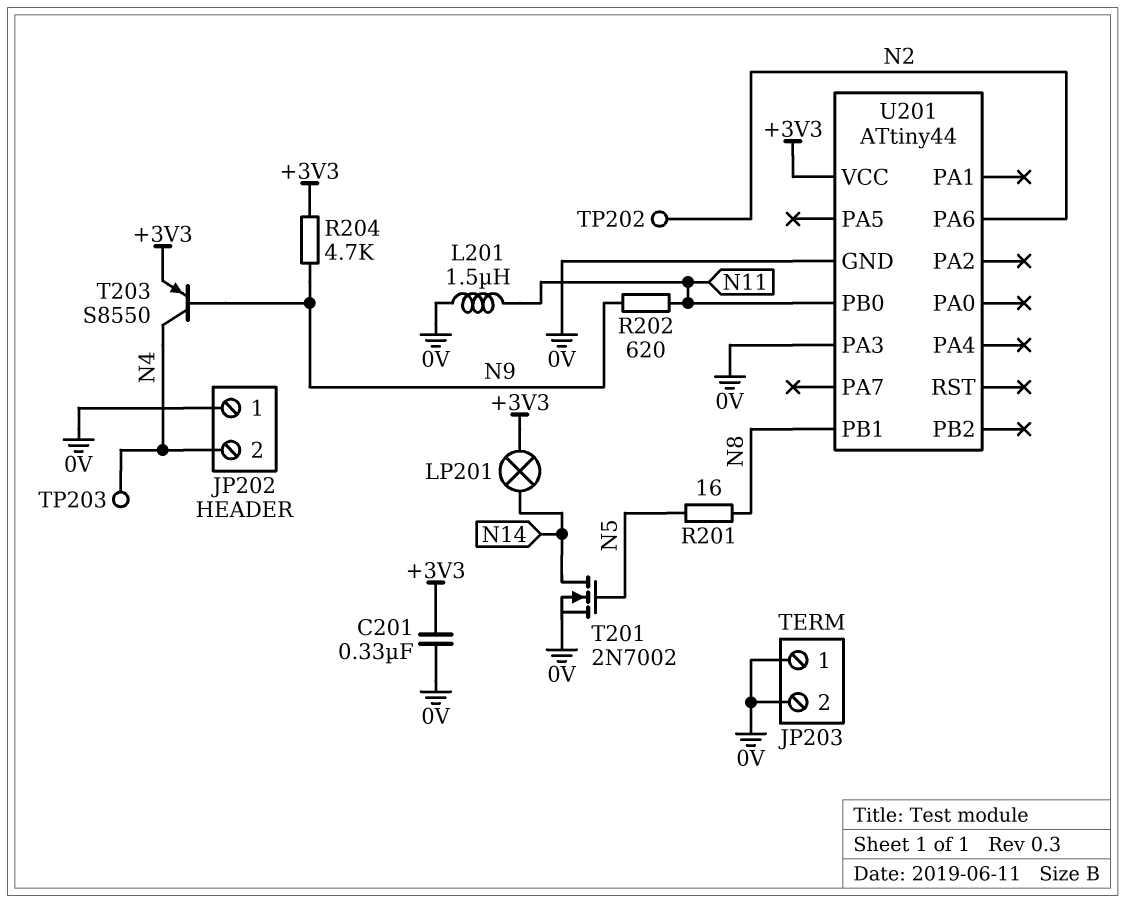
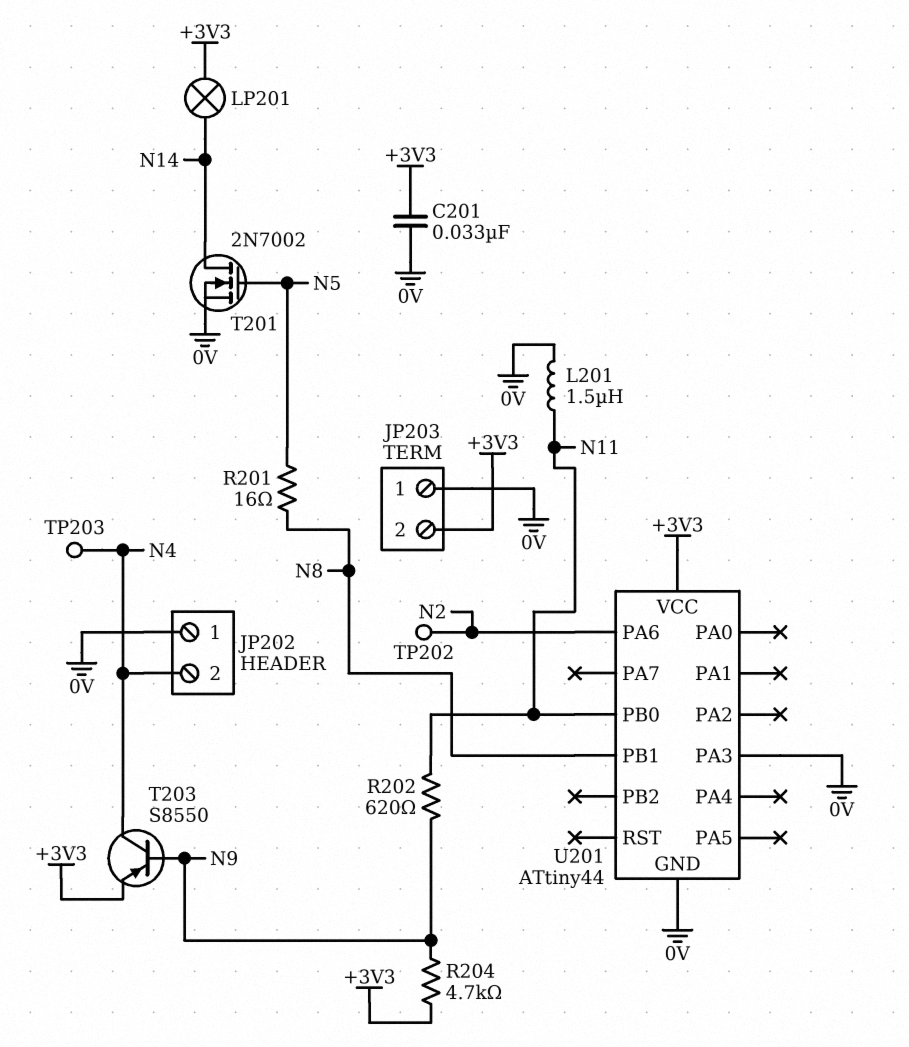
C201: 330nF (+3V3, 0V) -> 33nF (+3V3, 0V)
JP203 pin 2: 0V -> +3V3

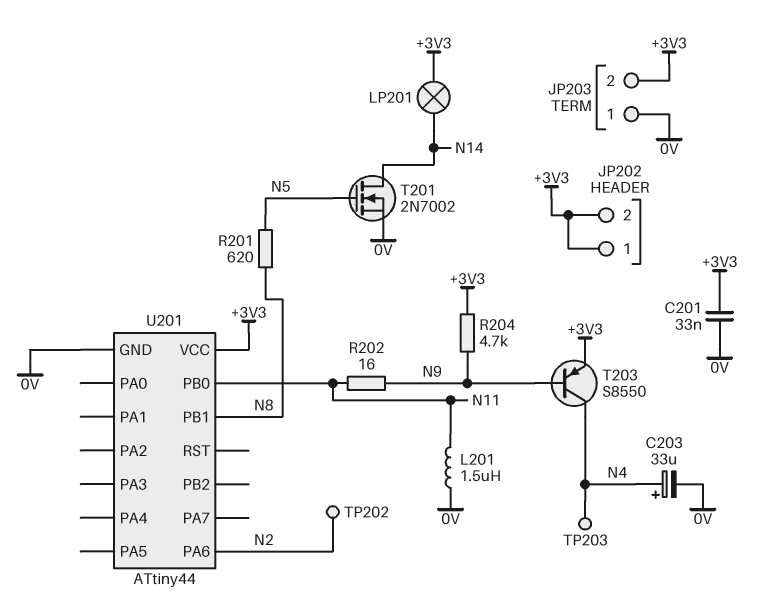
C203: none -> 33uF (plus N4, minus 0V)
JP202 pin 1: 0V -> +3V3
JP202 pin 2: N4 -> +3V3
R201: 16 (N5, N8) -> 620 (N5, N8)
R202: 620 (N9, N11) -> 16 (N9, N11)
U201 pin PA3: 0V -> none

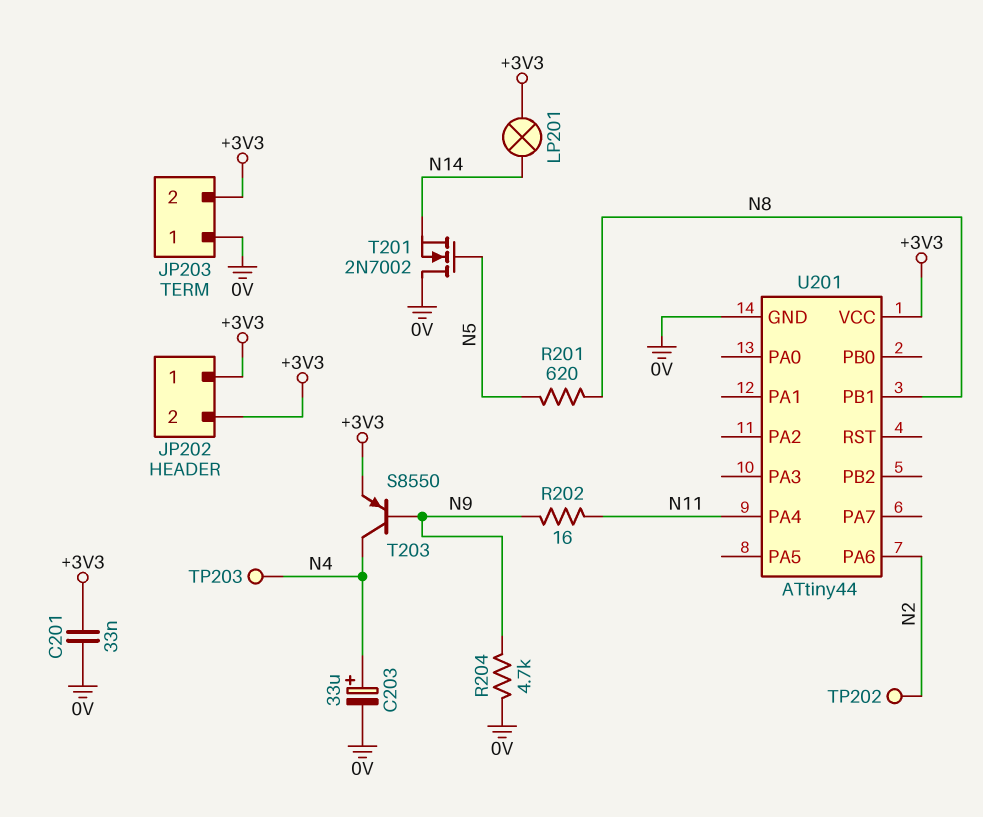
L201: 1.5uH (0V, N11) -> none
R204: 4.7k (+3V3, N9) -> 4.7k (0V, N9)
T201: NMOS 2N7002 (G N5, D N14, S 0V) -> NMOS 2N7002 (G N5, D 0V, S N14)
U201 pin PA4: none -> N11
U201 pin PB0: N11 -> none

